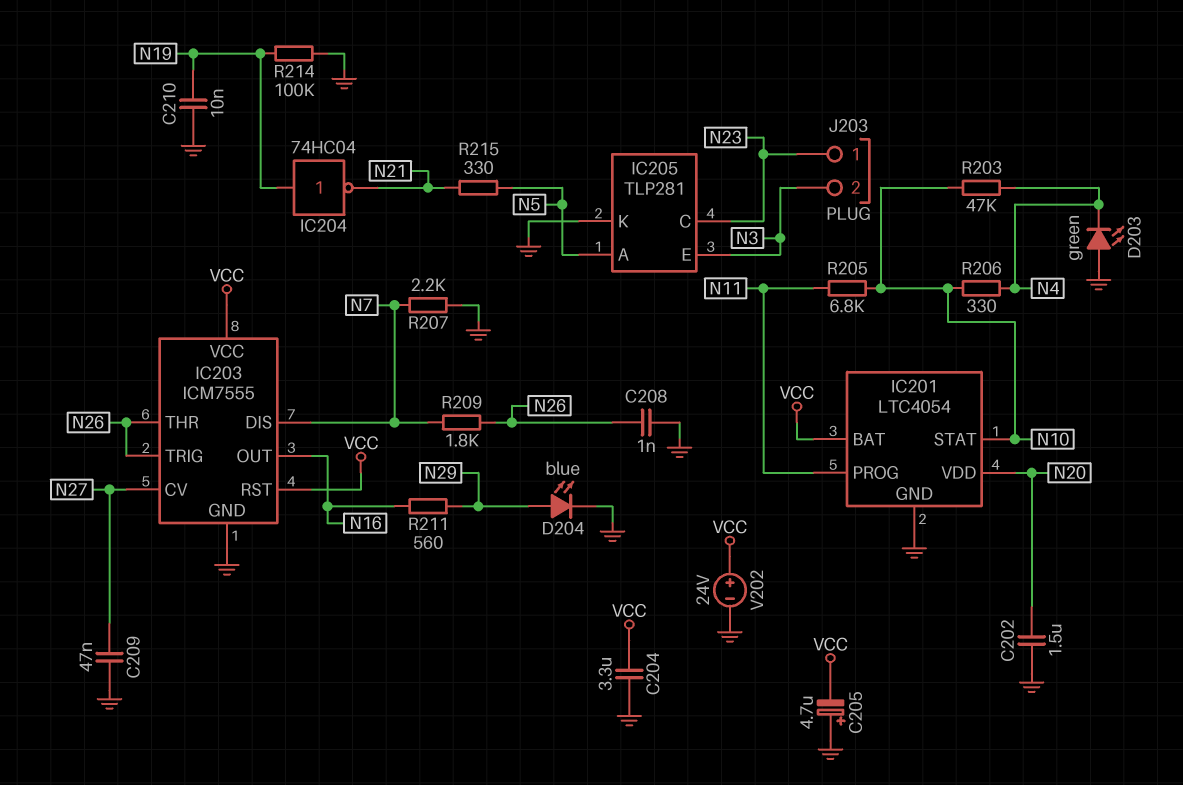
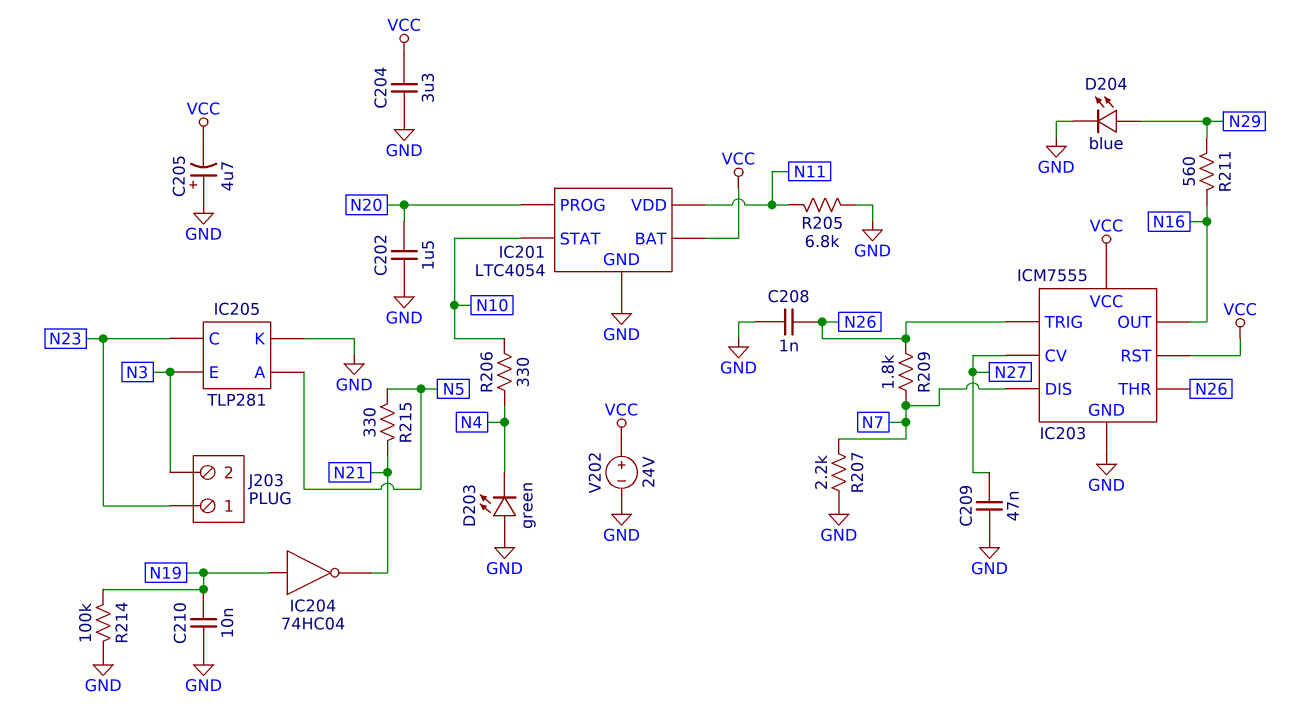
IC201 pin PROG: N11 -> N20
IC201 pin VDD: N20 -> N11
R203: 47k (N4, N10) -> none
R205: 6.8k (N10, N11) -> 6.8k (GND, N11)

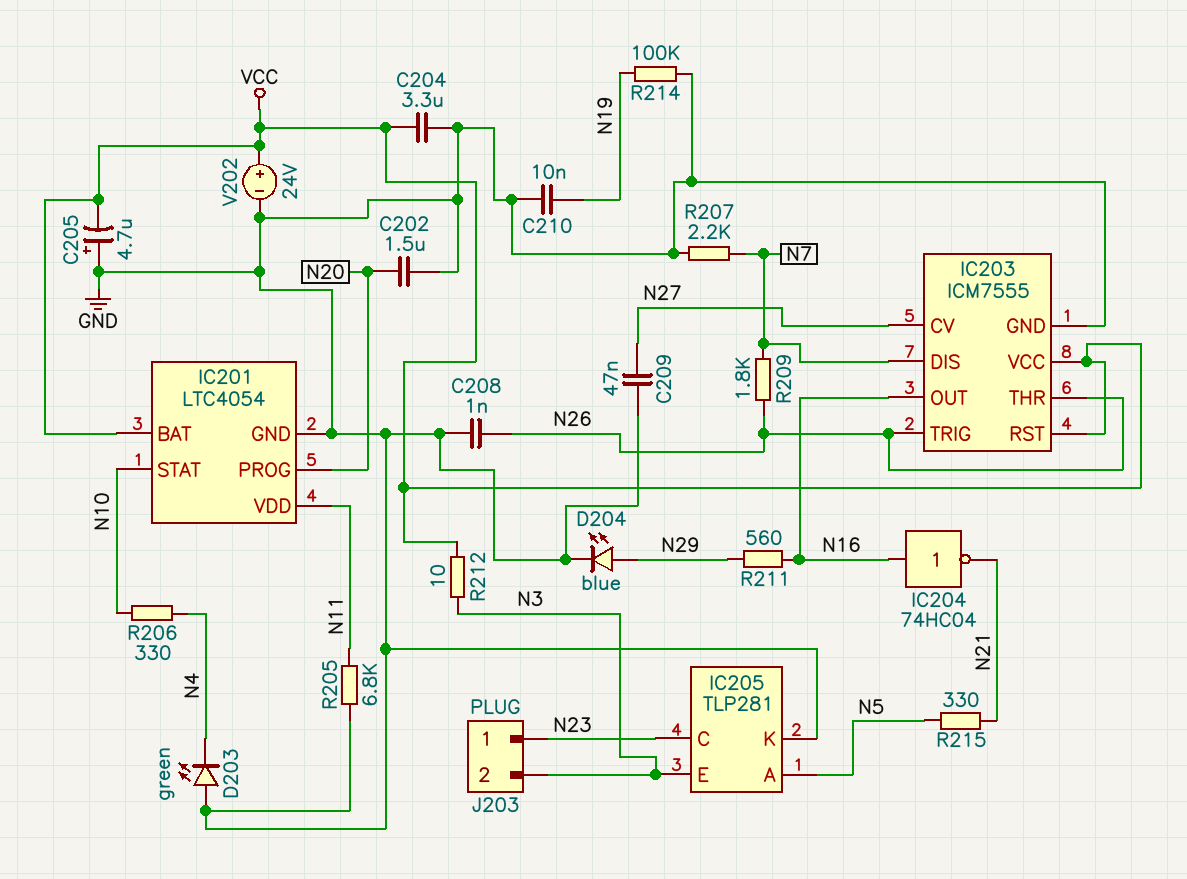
IC204: NOT 74HC04 (in N19, out N21) -> NOT 74HC04 (in N16, out N21)
R212: none -> 10 (N3, VCC)

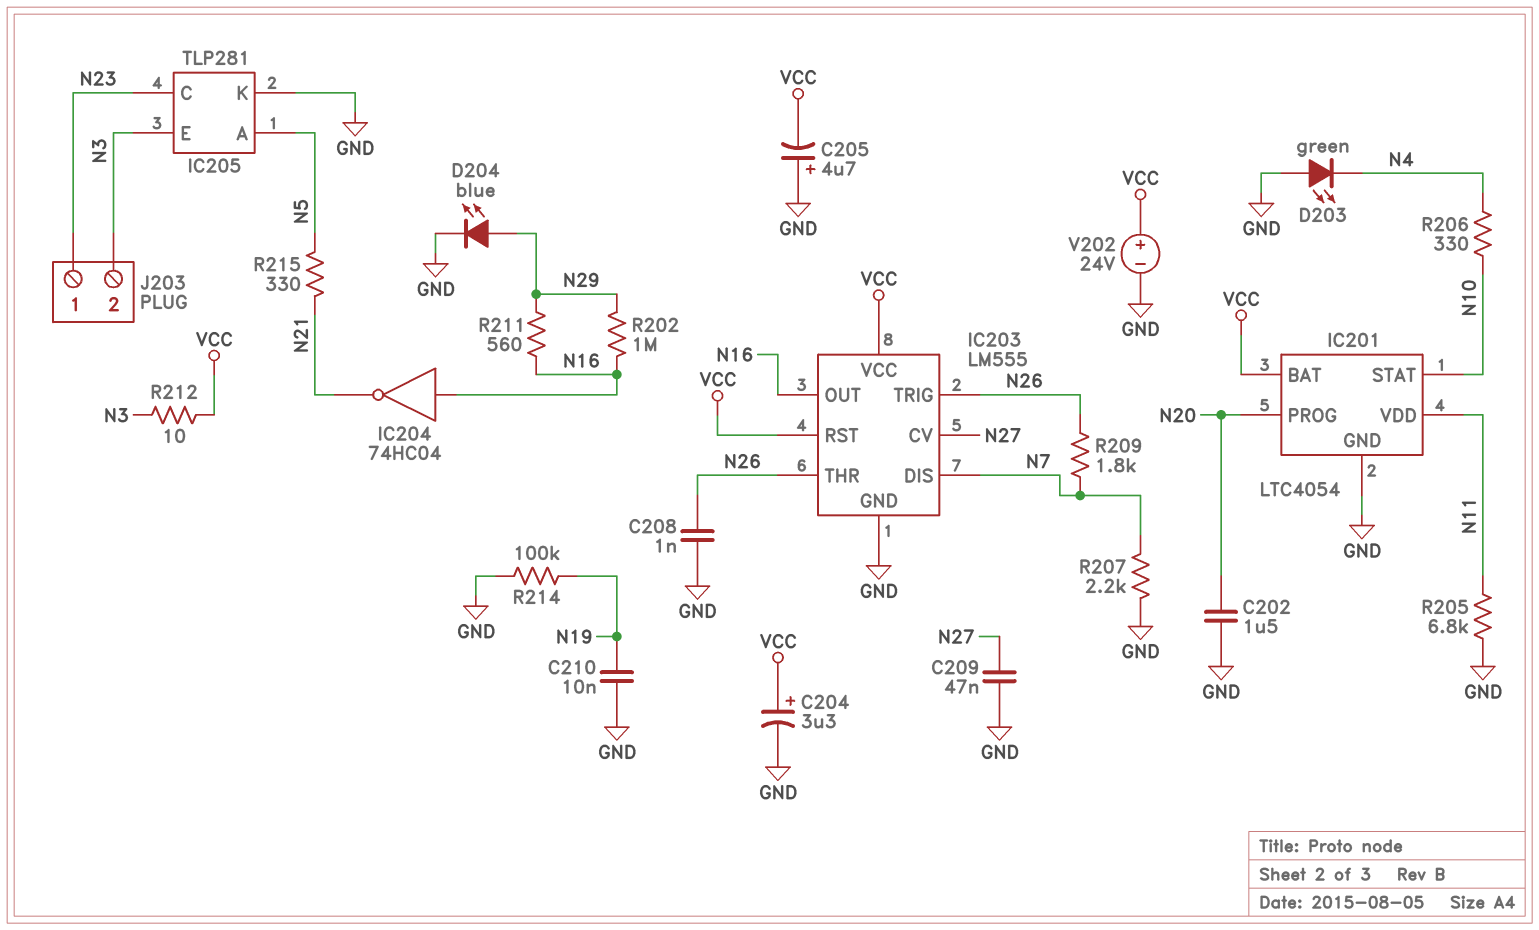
C204: 3.3uF (GND, VCC) -> 3.3uF (plus VCC, minus GND)
IC203: ICM7555 -> LM555
R202: none -> 1M (N16, N29)

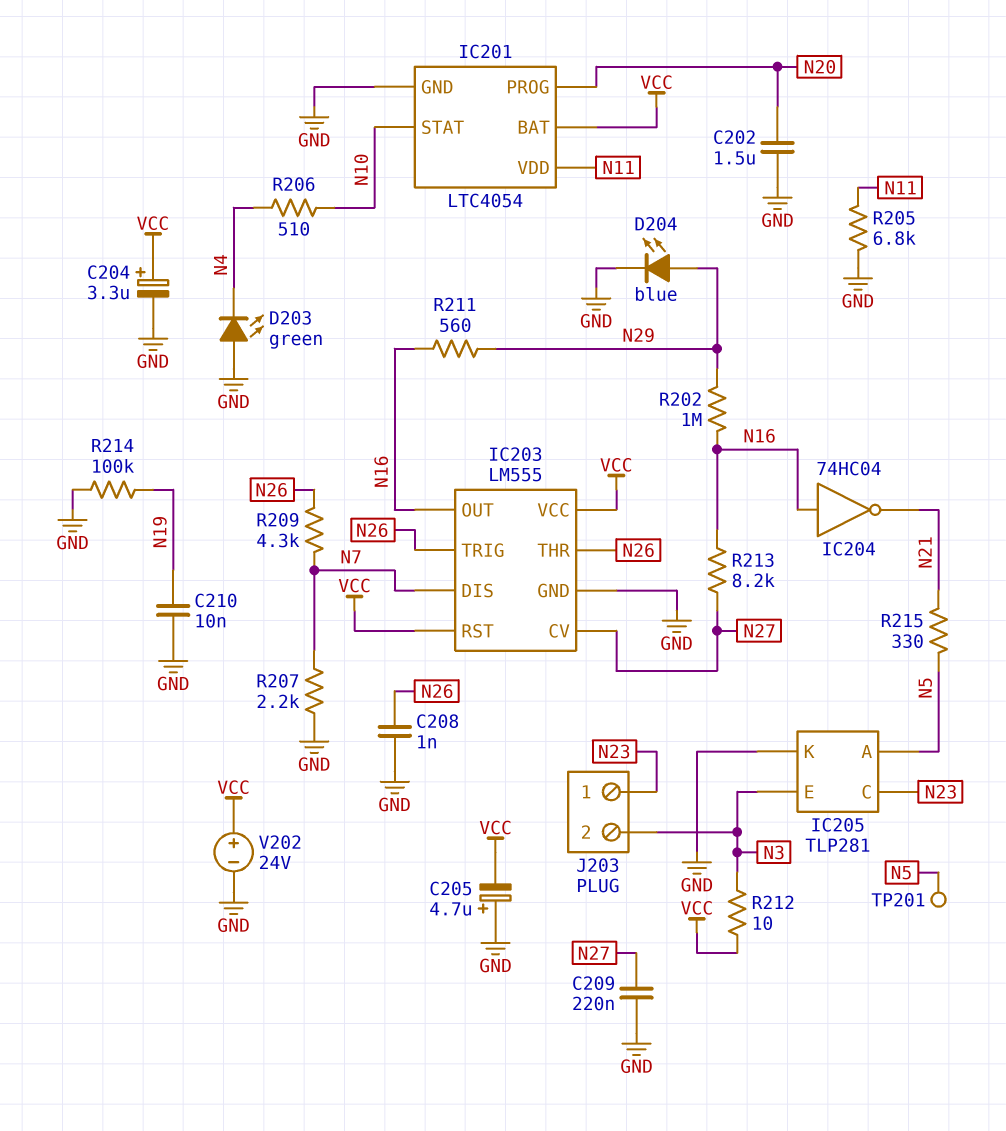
C209: 47nF (GND, N27) -> 220nF (GND, N27)
R206: 330 (N4, N10) -> 510 (N4, N10)
R209: 1.8k (N7, N26) -> 4.3k (N7, N26)
R213: none -> 8.2k (N16, N27)
TP201: none -> test point (N5)

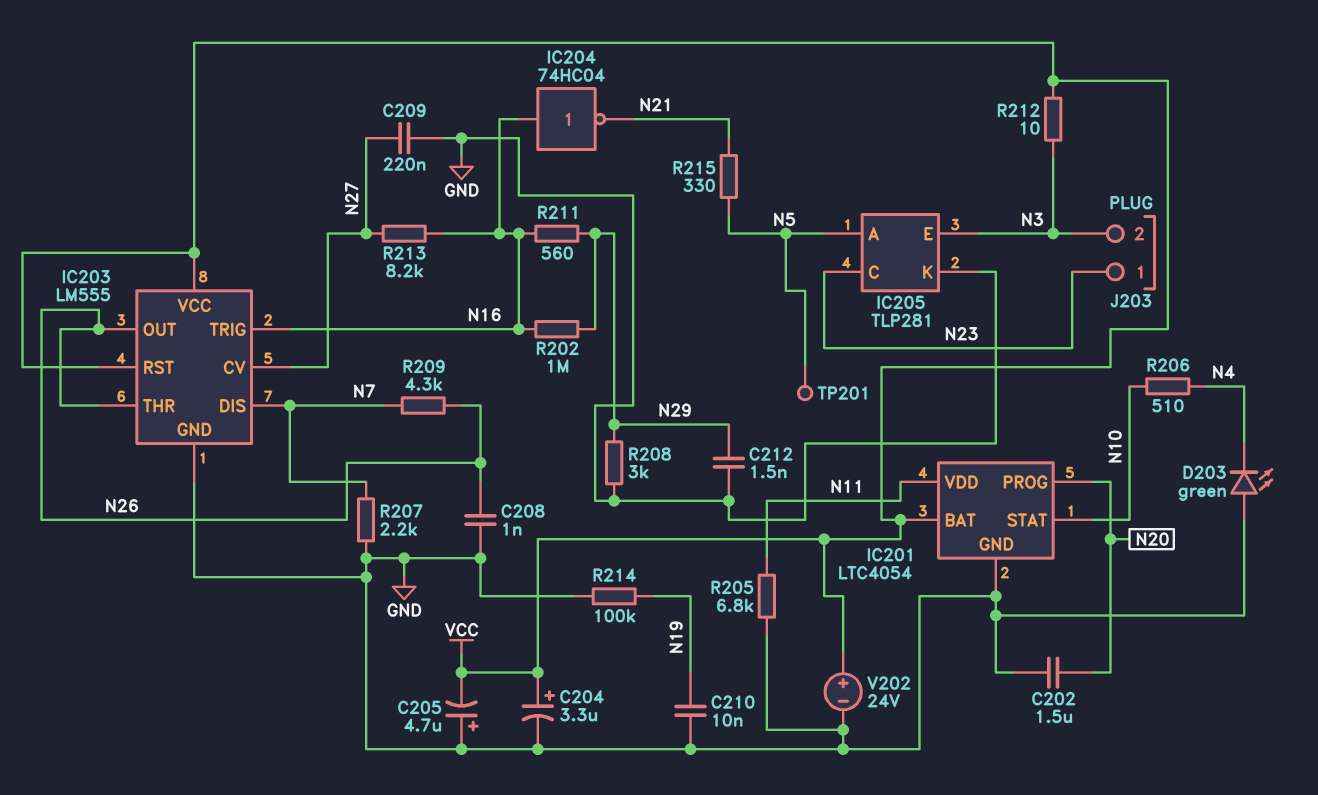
C212: none -> 1.5nF (GND, N29)
D204: LED blue (A N29, K GND) -> none
IC203 pin OUT: N16 -> N26
IC203 pin TRIG: N26 -> N16
R208: none -> 3k (GND, N29)

